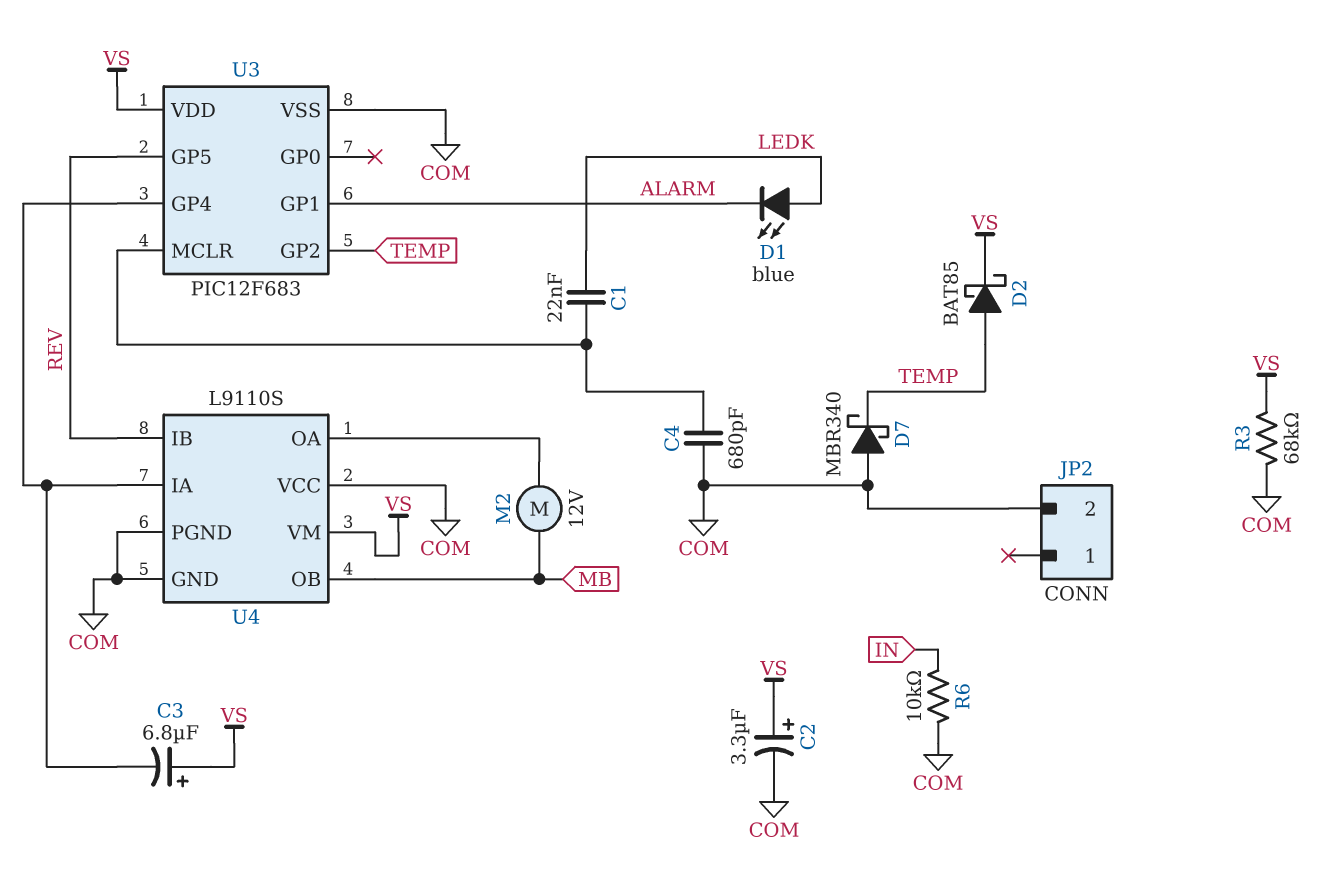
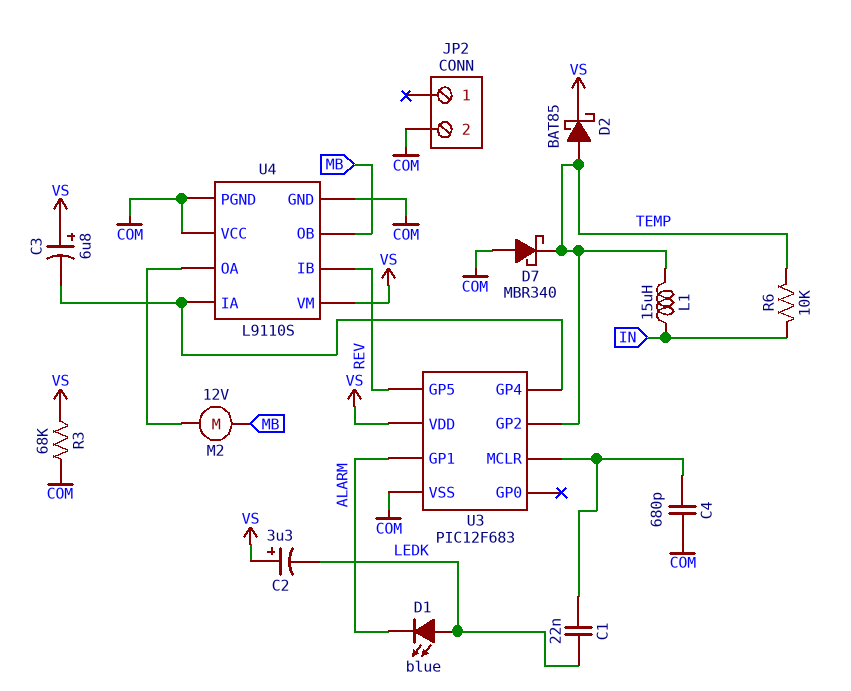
C2: 3.3uF (plus VS, minus COM) -> 3.3uF (plus VS, minus LEDK)
L1: none -> 15uH (IN, TEMP)
R6: 10k (COM, IN) -> 10k (IN, TEMP)

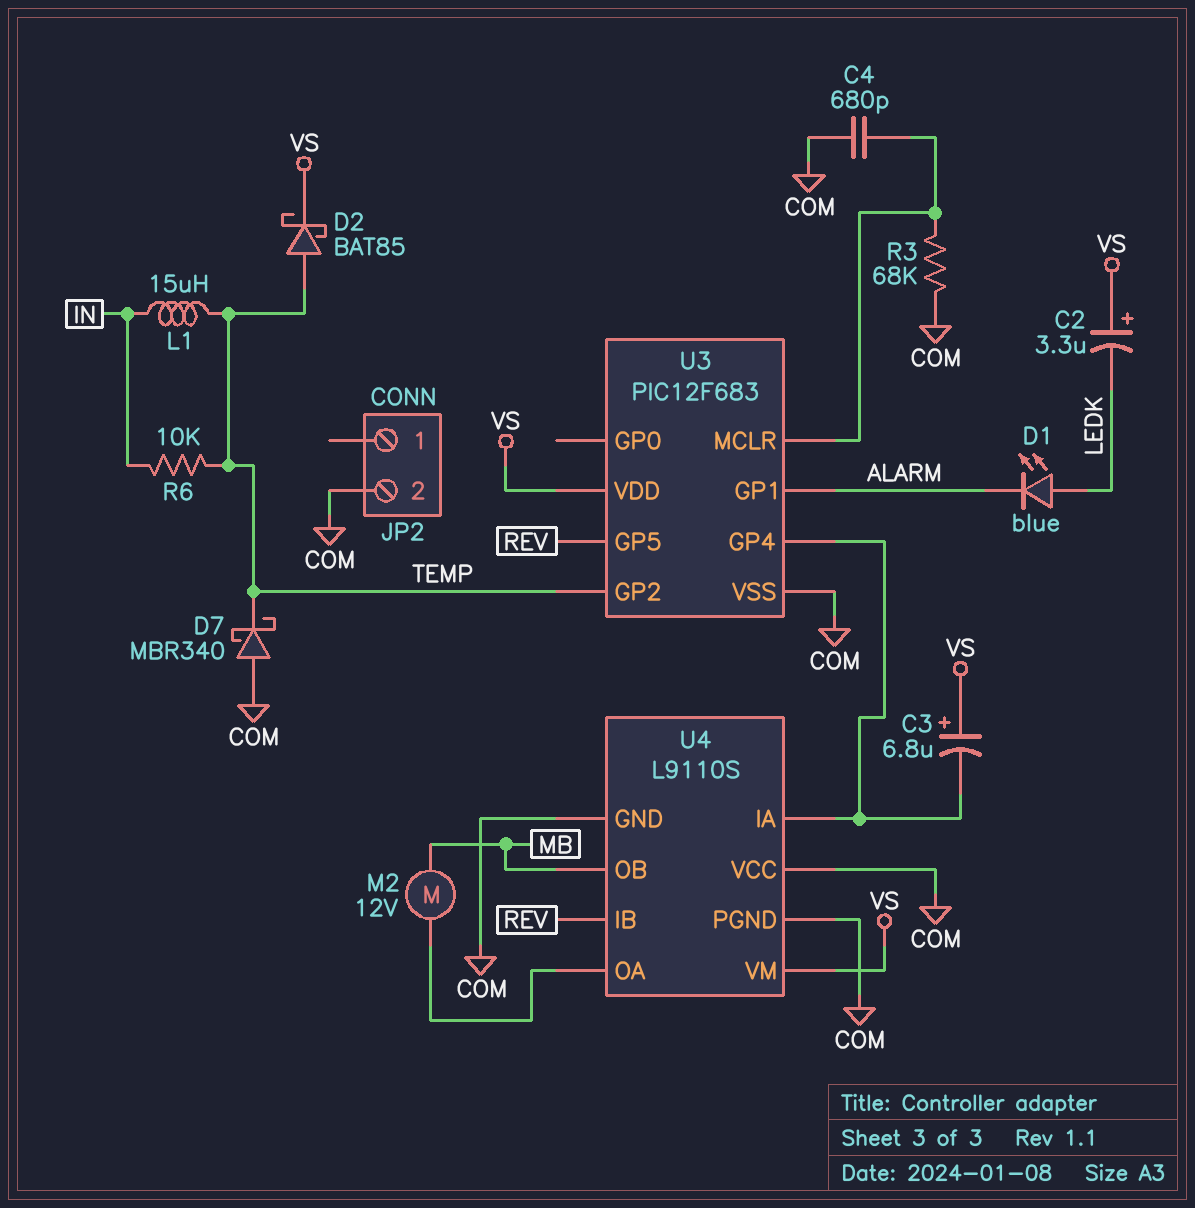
C1: 22nF (LEDK, U3/MCLR) -> none
R3: 68k (COM, VS) -> 68k (COM, U3/MCLR)

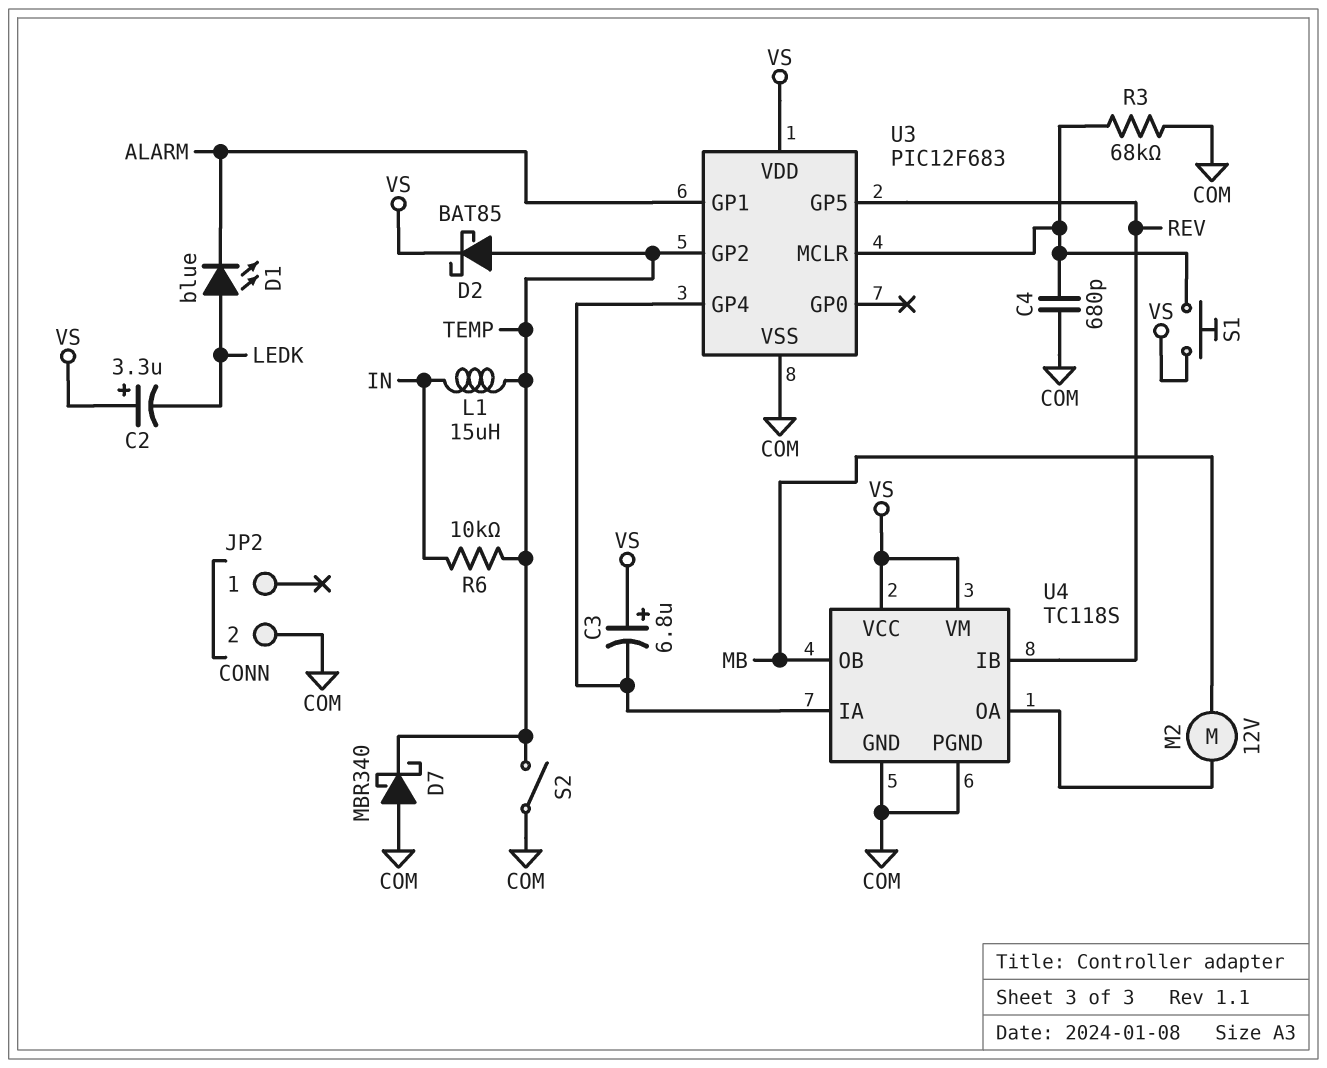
S1: none -> button (U3/MCLR, VS)
S2: none -> switch (COM, TEMP)
U4: L9110S -> TC118S
U4 pin VCC: COM -> VS

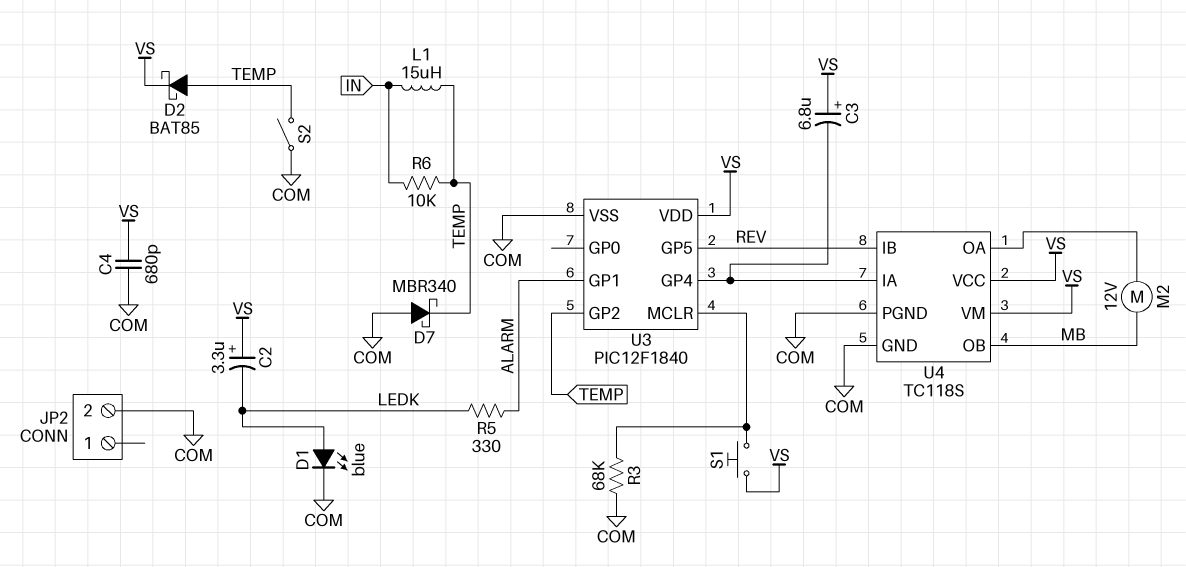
C4: 680pF (COM, U3/MCLR) -> 680pF (COM, VS)
D1: LED blue (A LEDK, K ALARM) -> LED blue (A LEDK, K COM)
R5: none -> 330 (ALARM, LEDK)
U3: PIC12F683 -> PIC12F1840

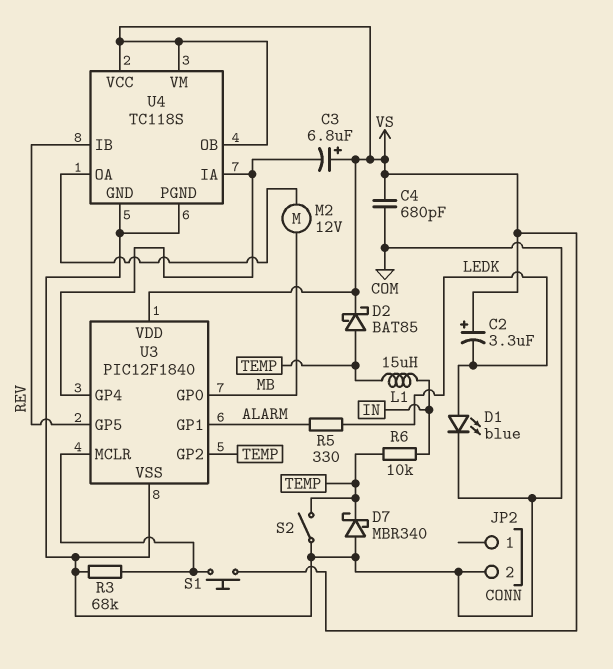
U3 pin GP0: none -> MB
U4 pin OB: MB -> VS

